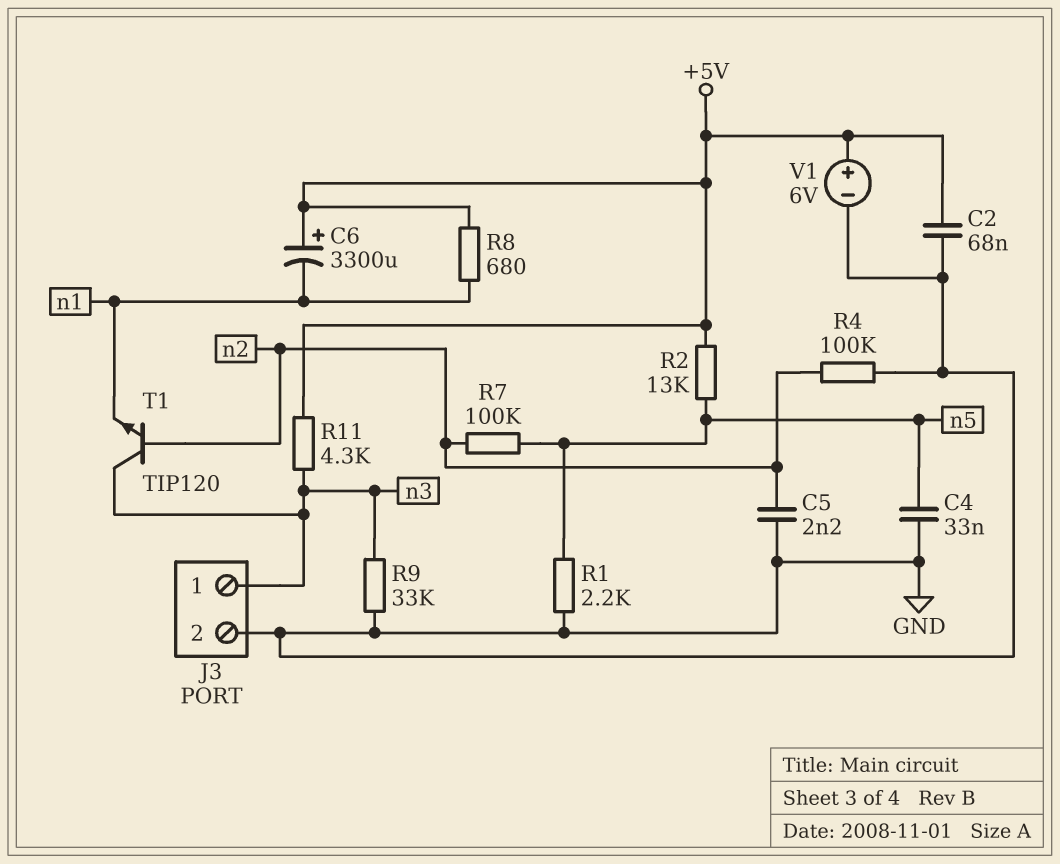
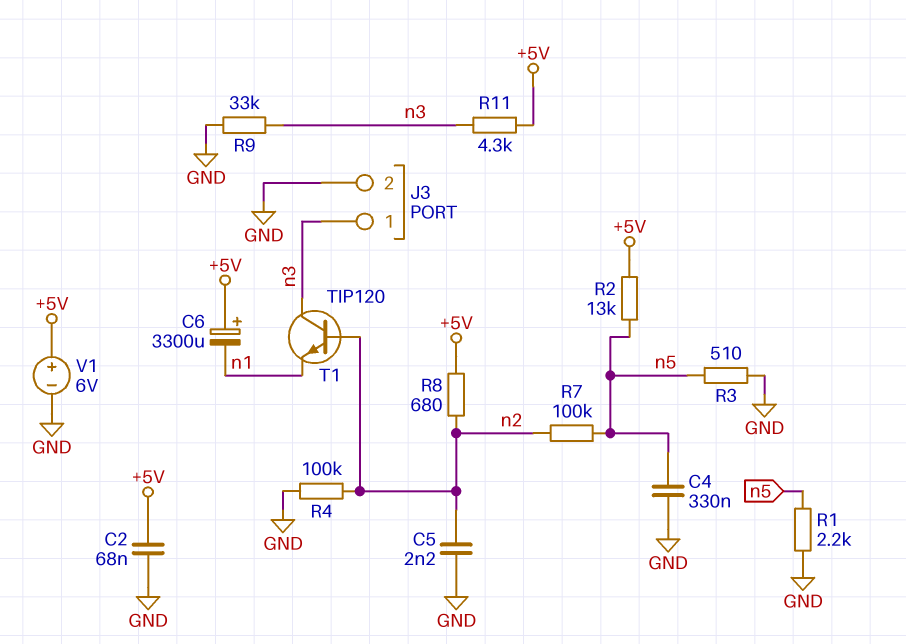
C4: 33nF (GND, n5) -> 330nF (GND, n5)
R3: none -> 510 (GND, n5)
R8: 680 (+5V, n1) -> 680 (+5V, n2)

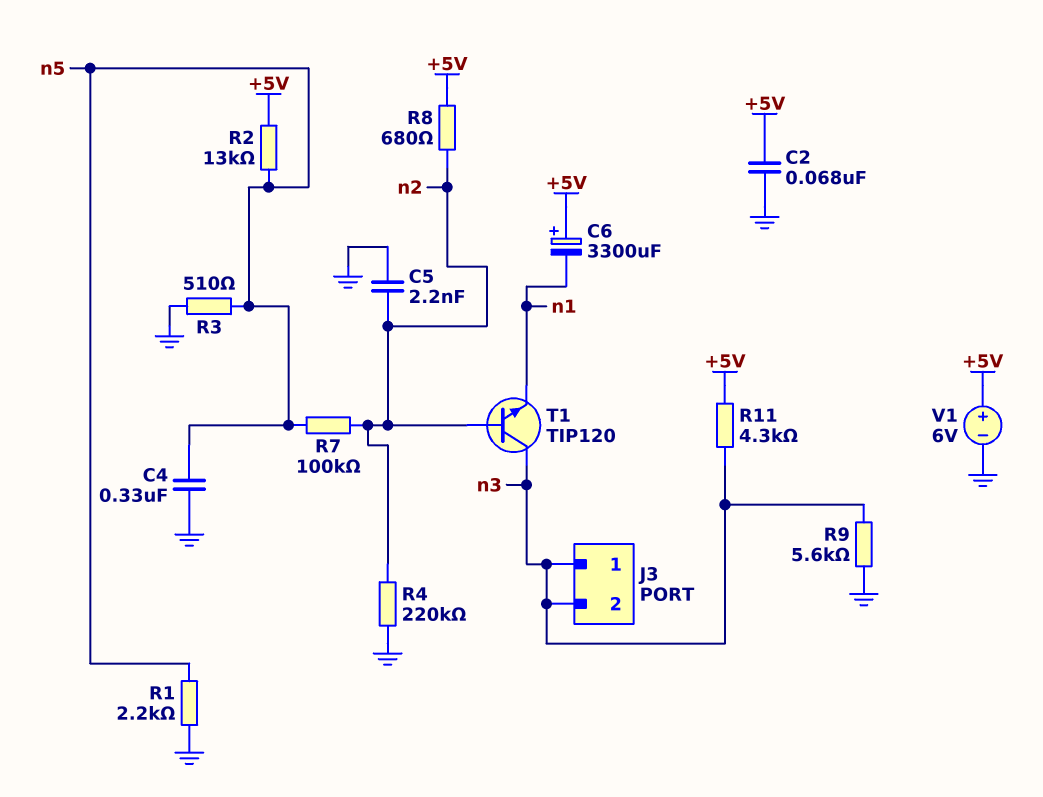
J3 pin 2: GND -> n3
R4: 100k (GND, n2) -> 220k (GND, n2)
R9: 33k (GND, n3) -> 5.6k (GND, n3)

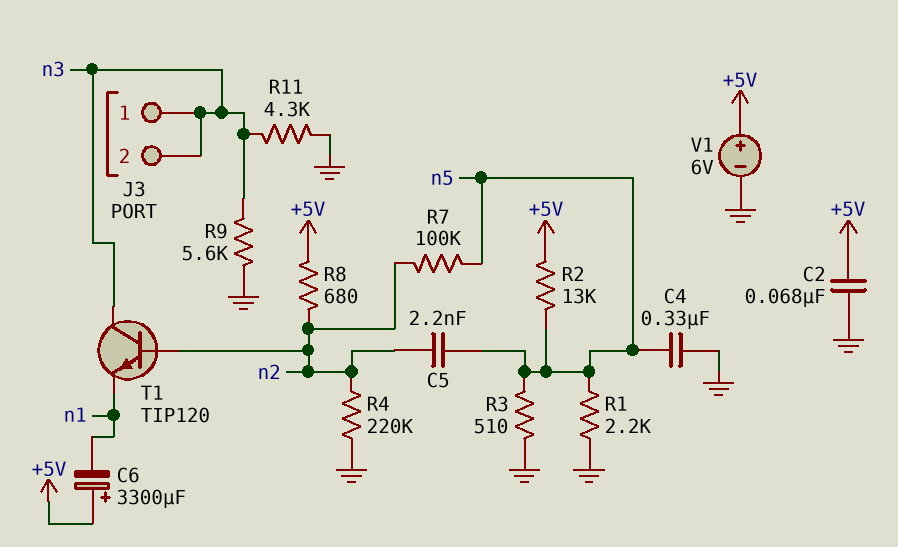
C5: 2.2nF (GND, n2) -> 2.2nF (n2, n5)
R11: 4.3k (+5V, n3) -> 4.3k (GND, n3)

